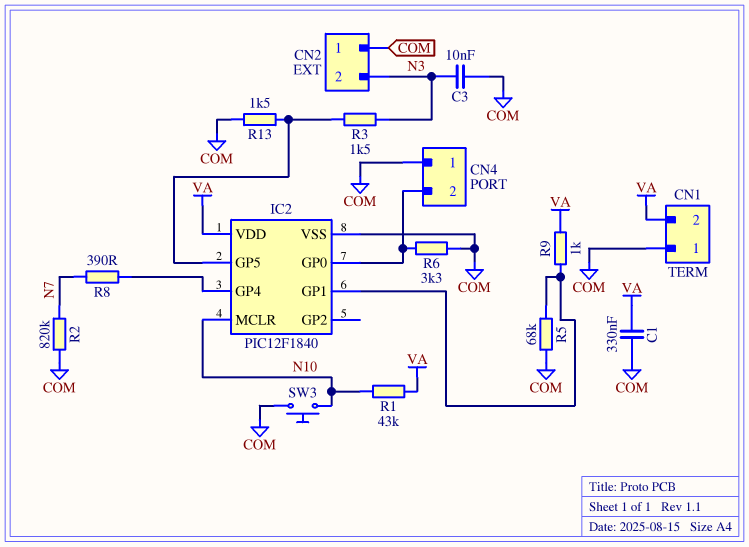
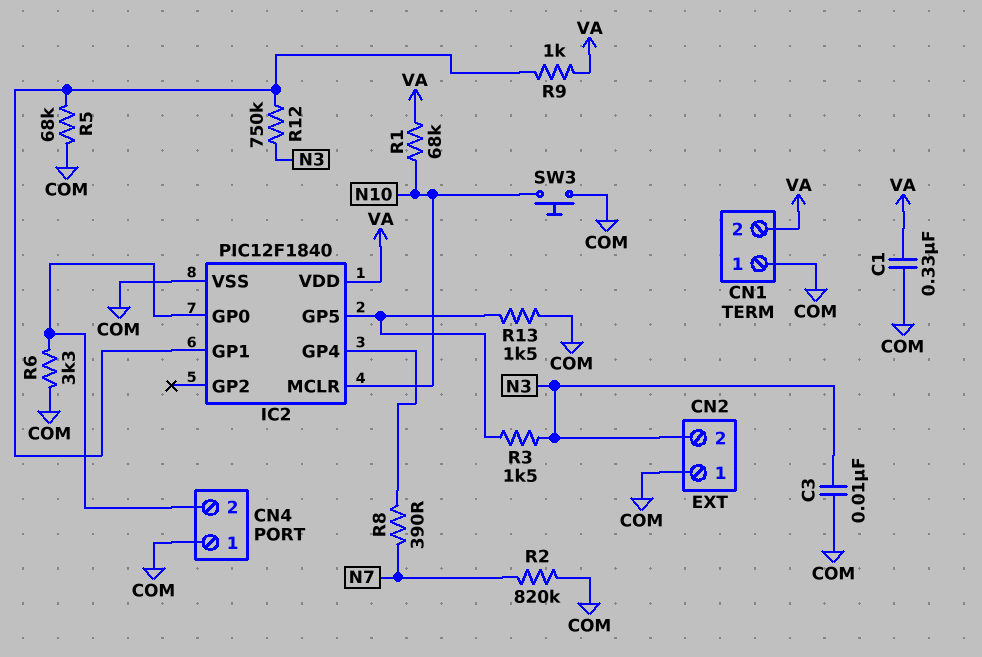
R1: 43k (N10, VA) -> 68k (N10, VA)
R12: none -> 750k (IC2/GP1, N3)

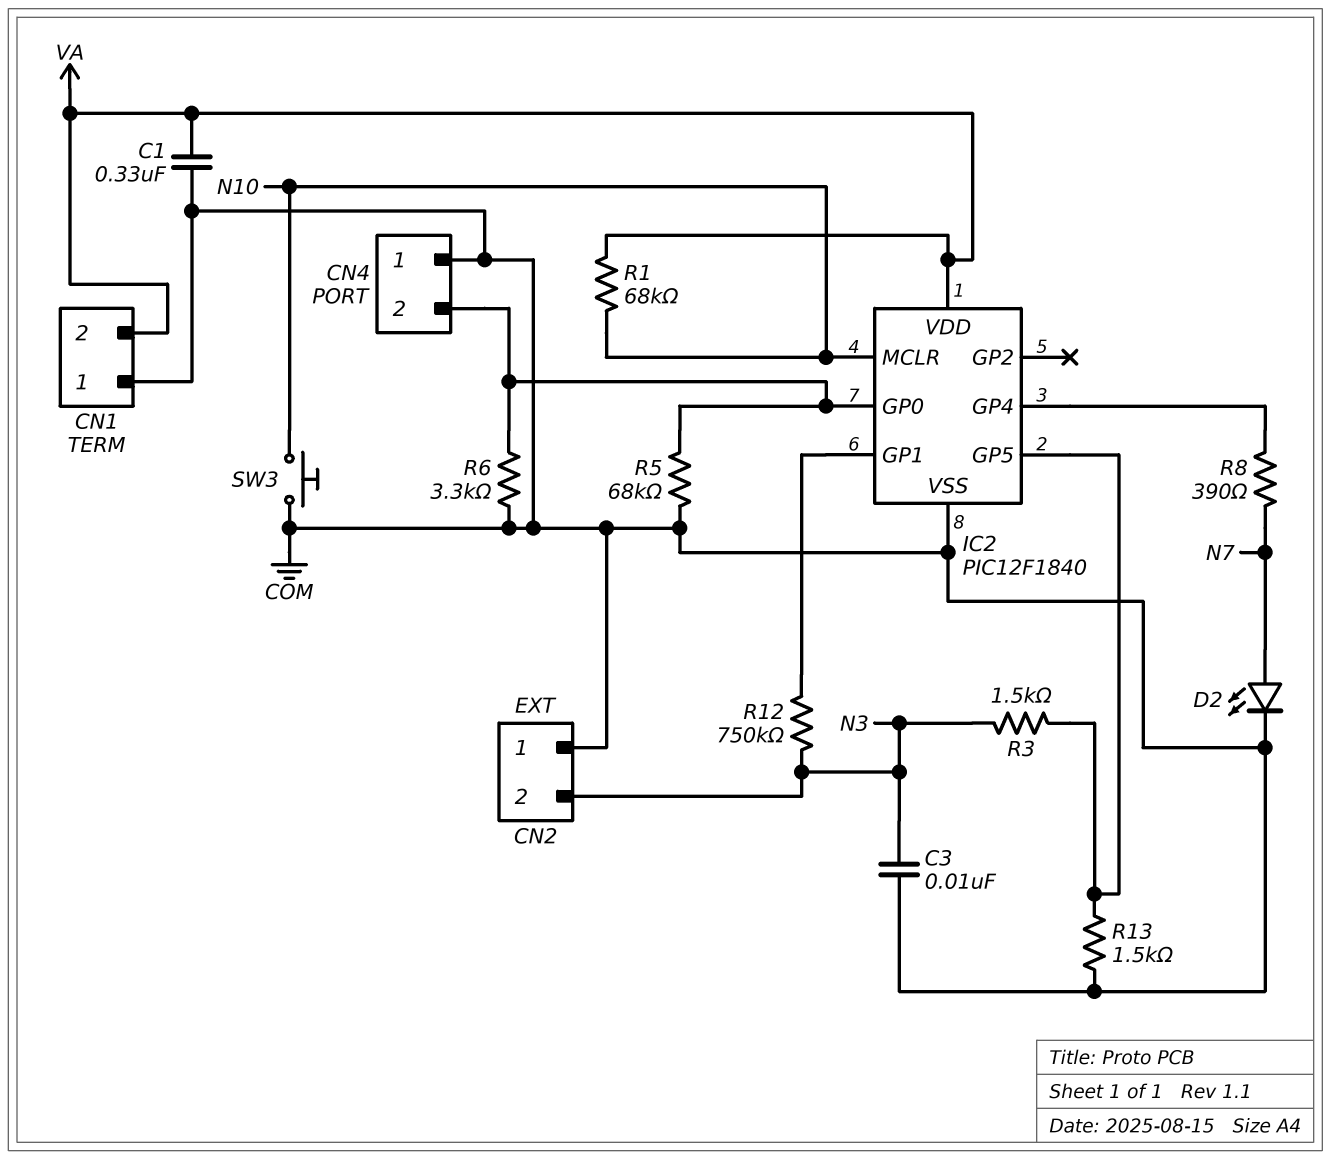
D2: none -> LED (A N7, K COM)
R2: 820k (COM, N7) -> none
R5: 68k (COM, IC2/GP1) -> 68k (CN4/2, COM)
R9: 1k (IC2/GP1, VA) -> none

